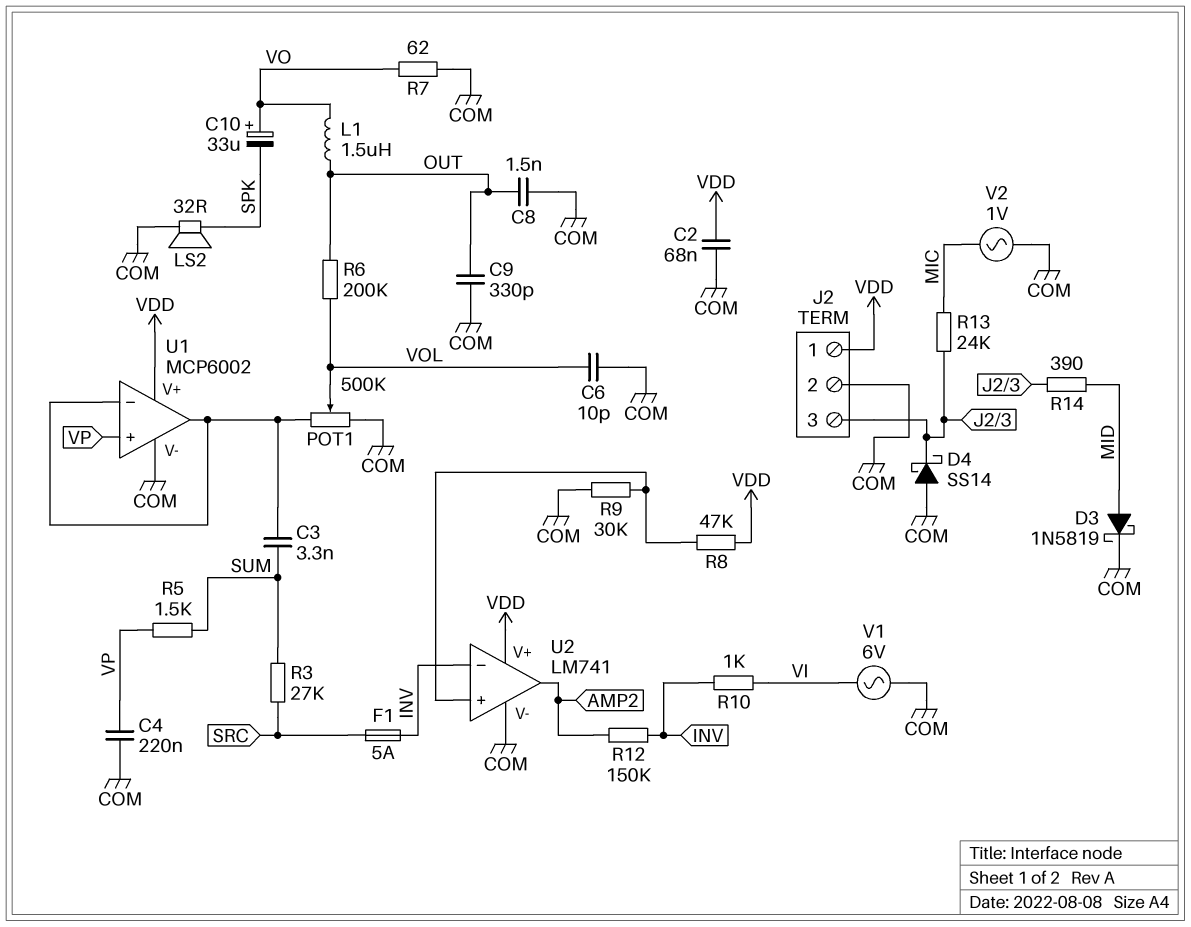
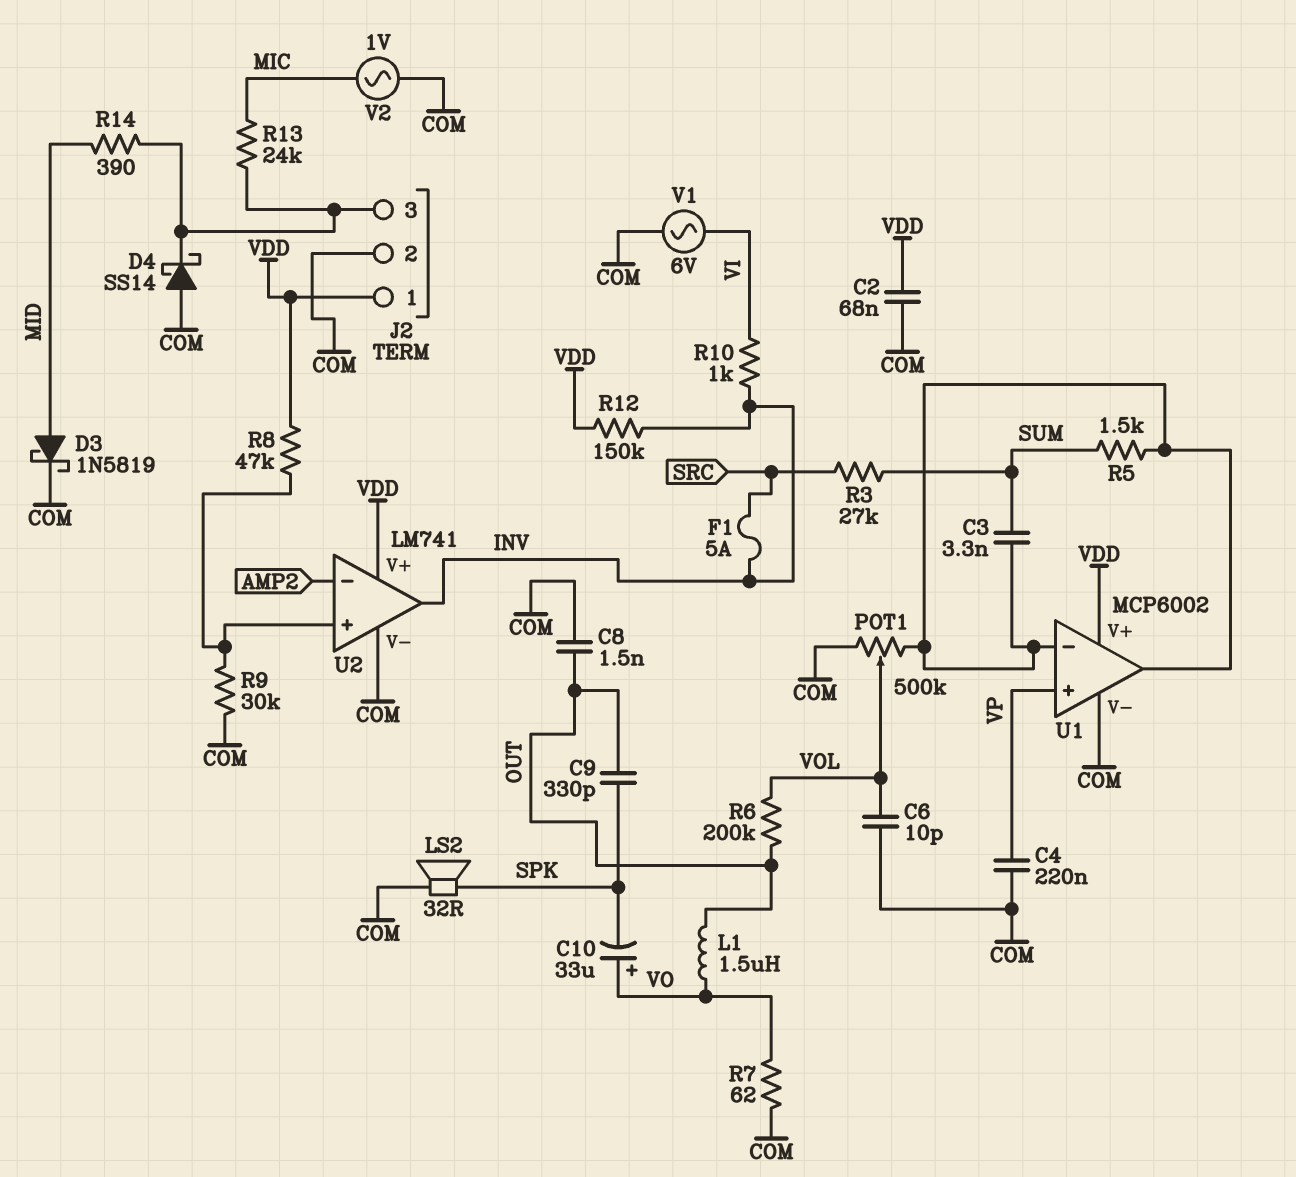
C9: 330pF (COM, OUT) -> 330pF (OUT, SPK)
R5: 1.5k (SUM, VP) -> 1.5k (SUM, U1/in-)
R12: 150k (AMP2, INV) -> 150k (INV, VDD)
U2 pin in-: INV -> AMP2
U2 pin out: AMP2 -> INV

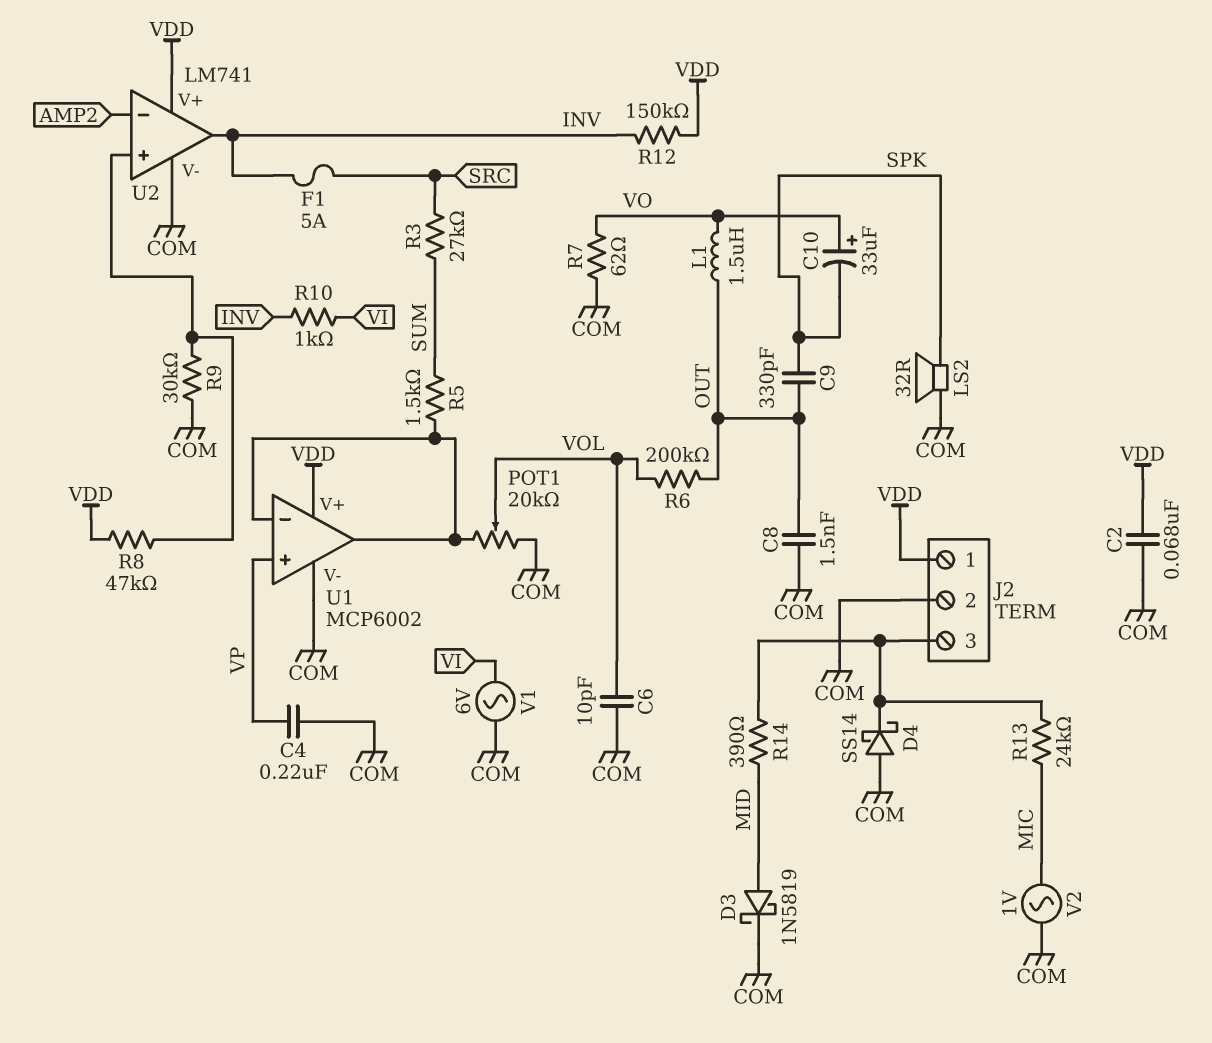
C3: 3.3nF (SUM, U1/in-) -> none
POT1: 500k (COM, U1/in-, wiper VOL) -> 20k (COM, U1/in-, wiper VOL)

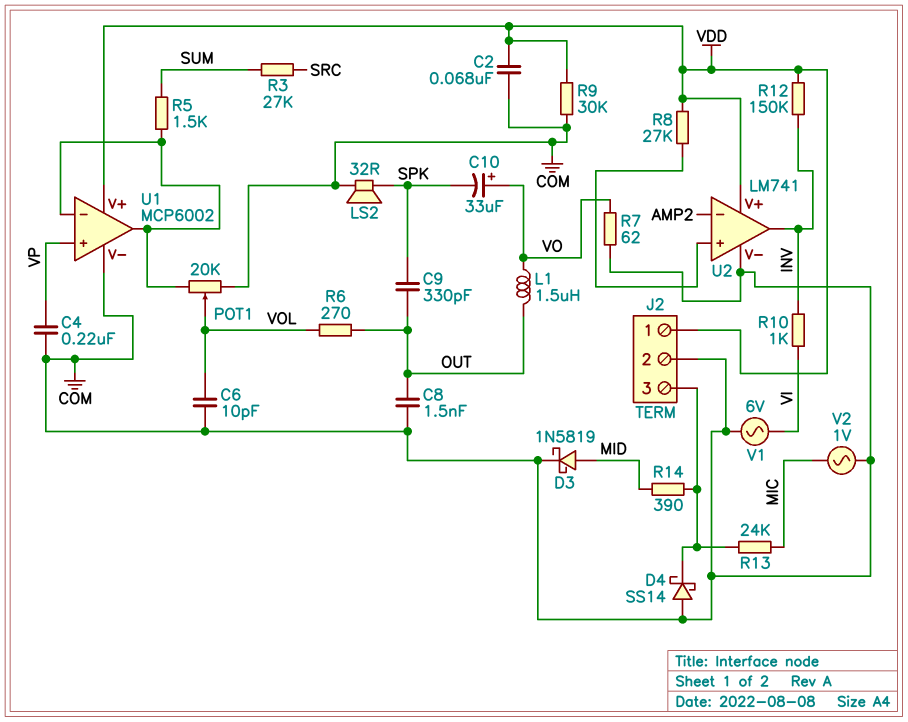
F1: 5A (INV, SRC) -> none
R6: 200k (OUT, VOL) -> 270 (OUT, VOL)
R8: 47k (U2/in+, VDD) -> 27k (U2/in+, VDD)
R9: 30k (COM, U2/in+) -> 30k (COM, VDD)

